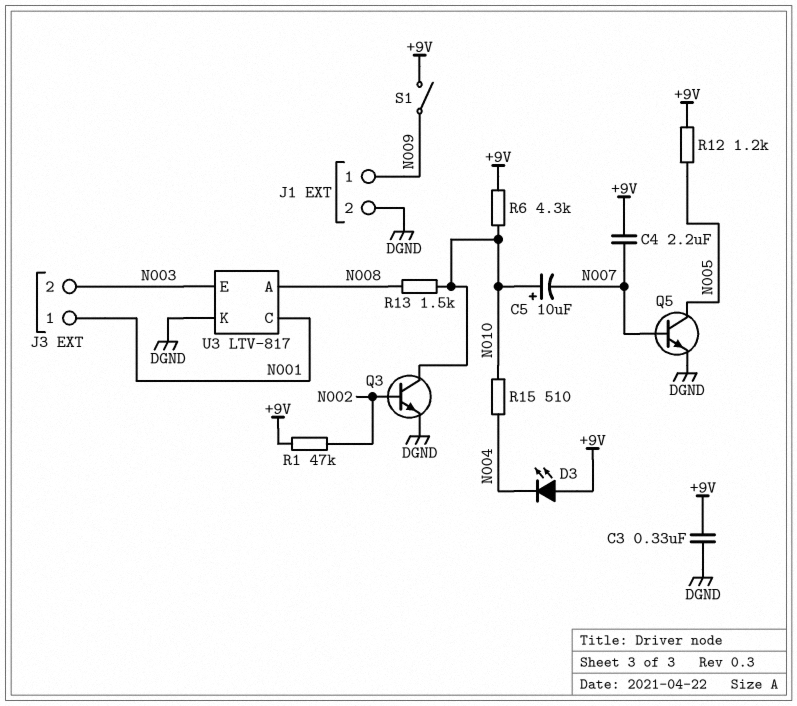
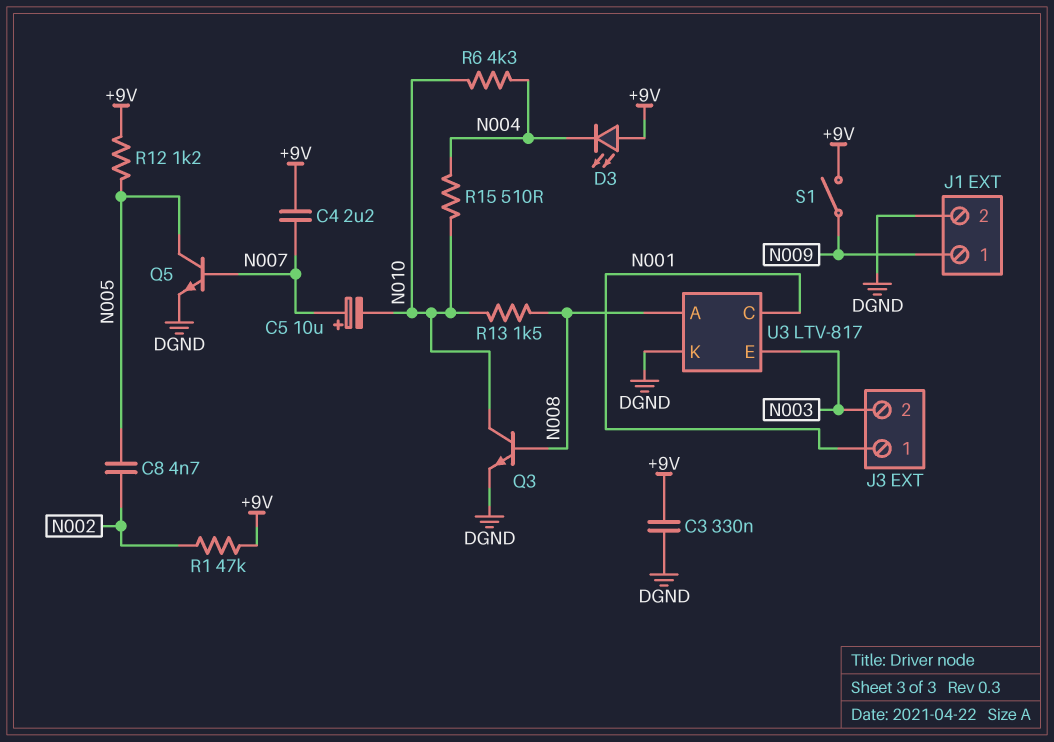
C5: 10uF (plus N010, minus N007) -> 10uF (plus N007, minus N010)
C8: none -> 4.7nF (N002, N005)
Q3: NPN (B N002, C N010, E DGND) -> NPN (B N008, C N010, E DGND)
R6: 4.3k (+9V, N010) -> 4.3k (N004, N010)

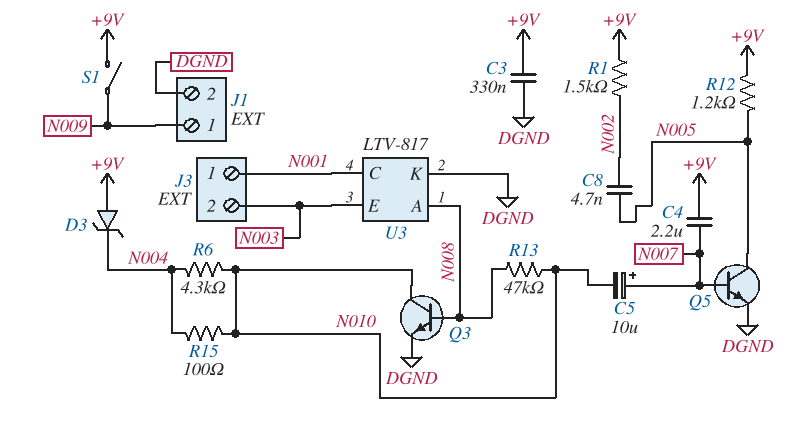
D3: LED (A +9V, K N004) -> zener (A +9V, K N004)
R1: 47k (+9V, N002) -> 1.5k (+9V, N002)
R13: 1.5k (N008, N010) -> 47k (N008, N010)
R15: 510 (N004, N010) -> 100 (N004, N010)

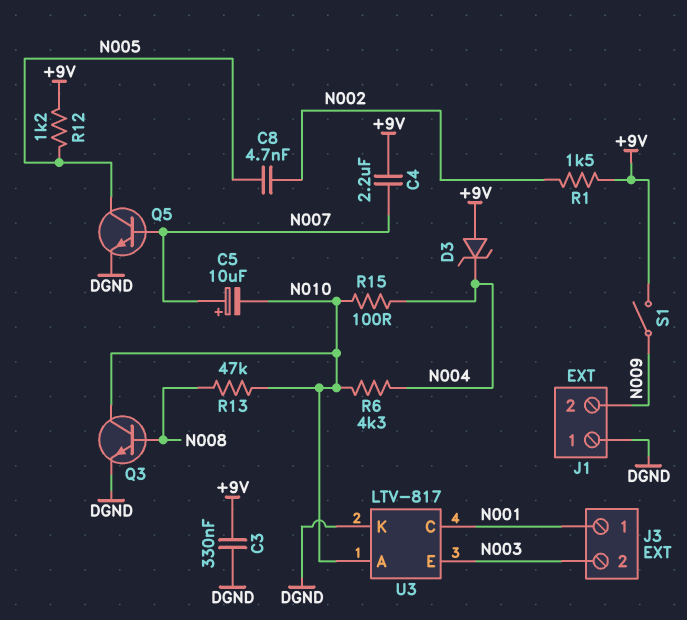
J1 pin 1: N009 -> DGND
J1 pin 2: DGND -> N009
U3 pin A: N008 -> N010

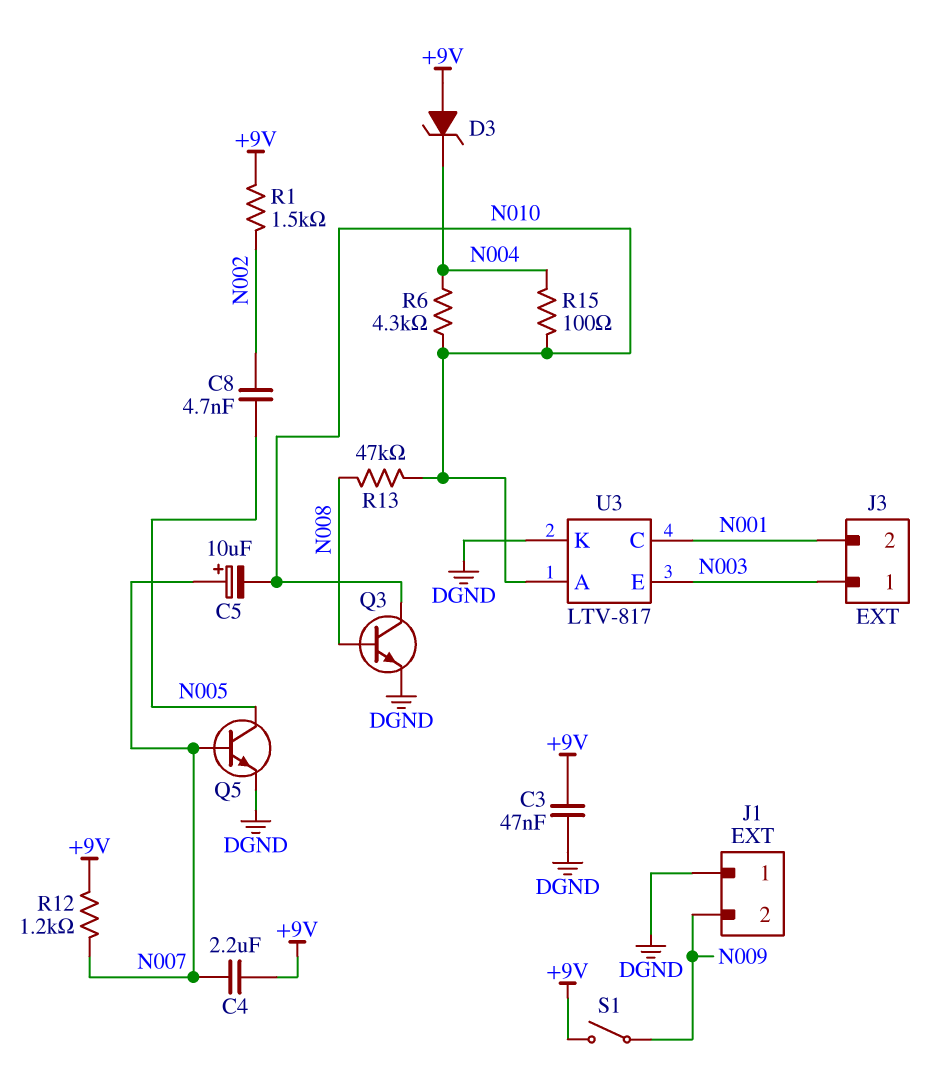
C3: 330nF (+9V, DGND) -> 47nF (+9V, DGND)
J3 pin 1: N001 -> N003
J3 pin 2: N003 -> N001
R12: 1.2k (+9V, N005) -> 1.2k (+9V, N007)

